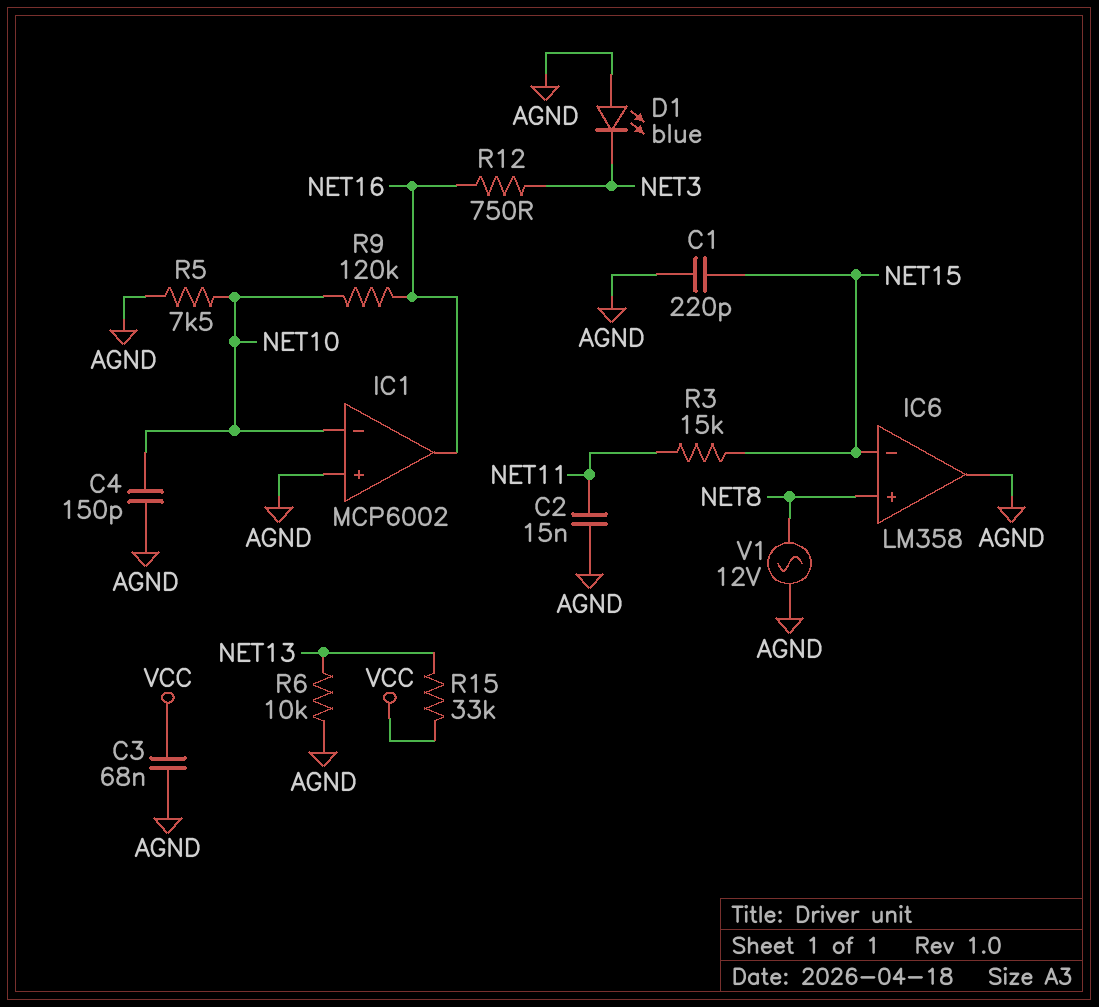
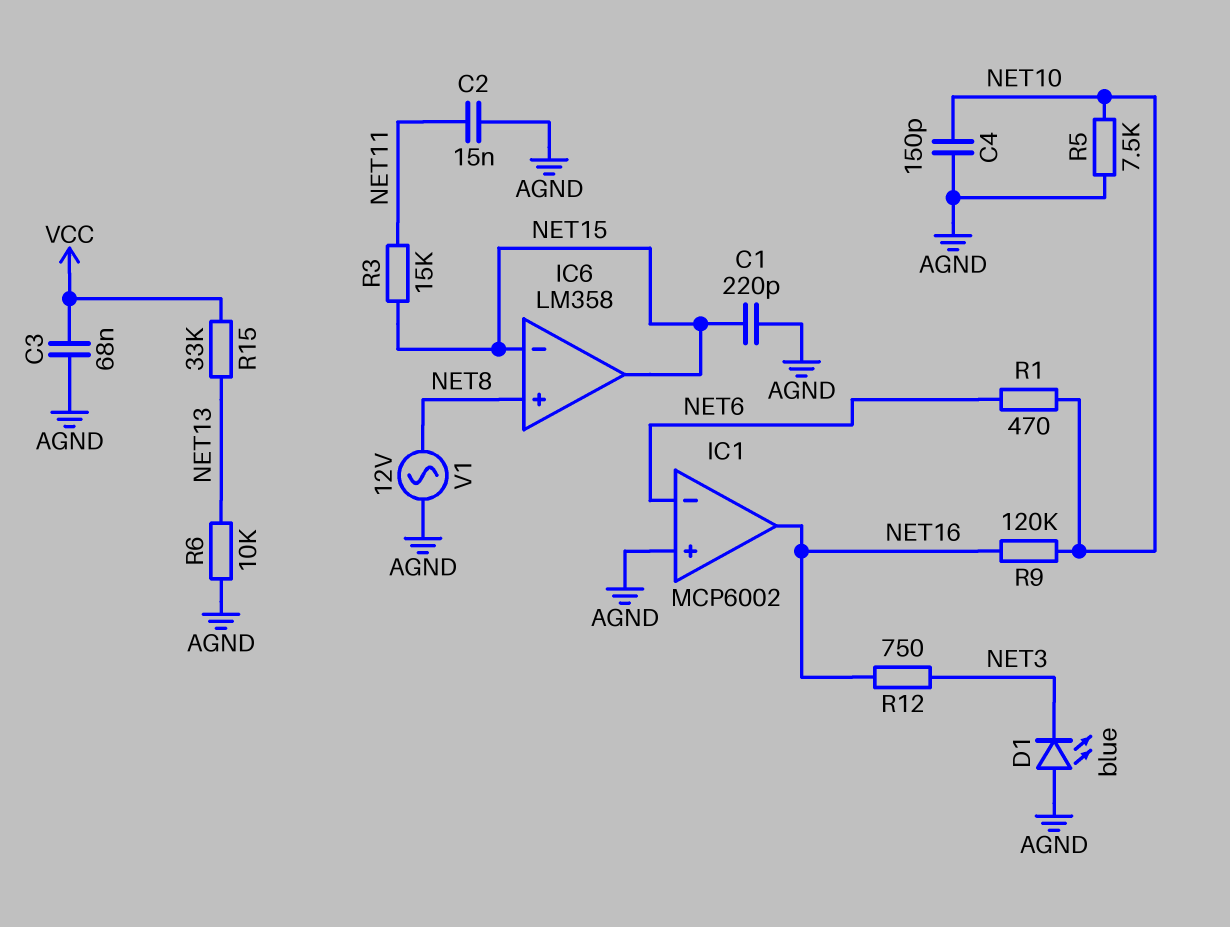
IC1 pin in-: NET10 -> NET6
IC6 pin out: AGND -> NET15
R1: none -> 470 (NET6, NET10)

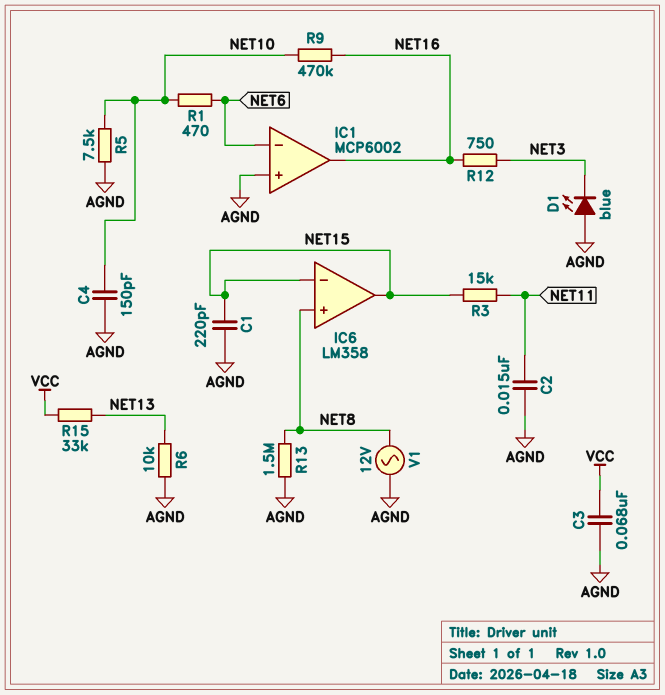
R9: 120k (NET10, NET16) -> 470k (NET10, NET16)
R13: none -> 1.5M (AGND, NET8)

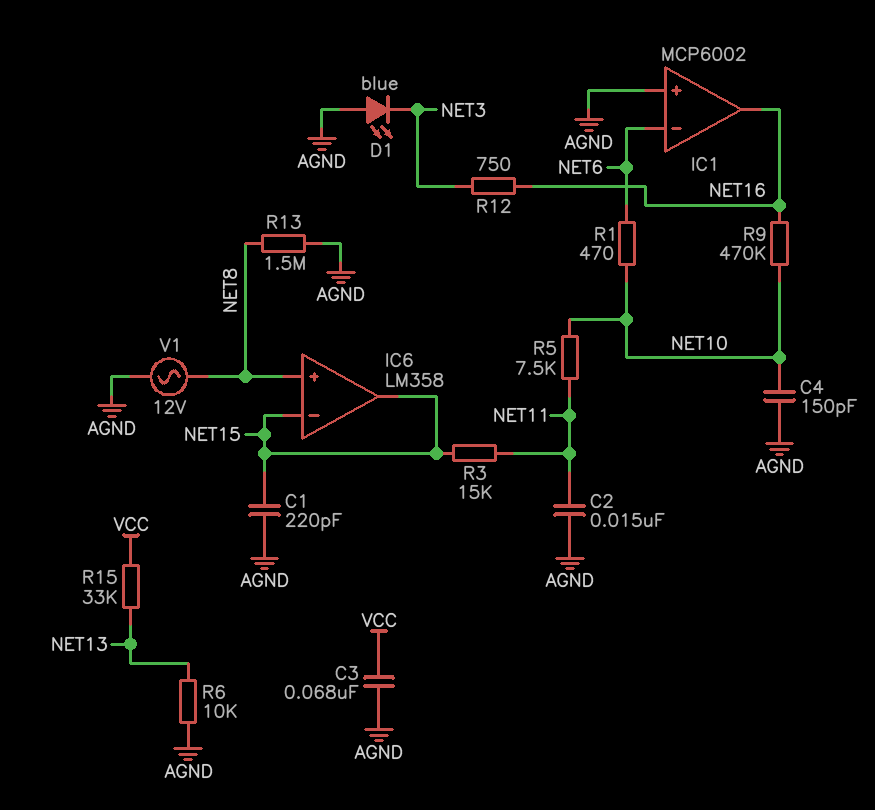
R5: 7.5k (AGND, NET10) -> 7.5k (NET10, NET11)

